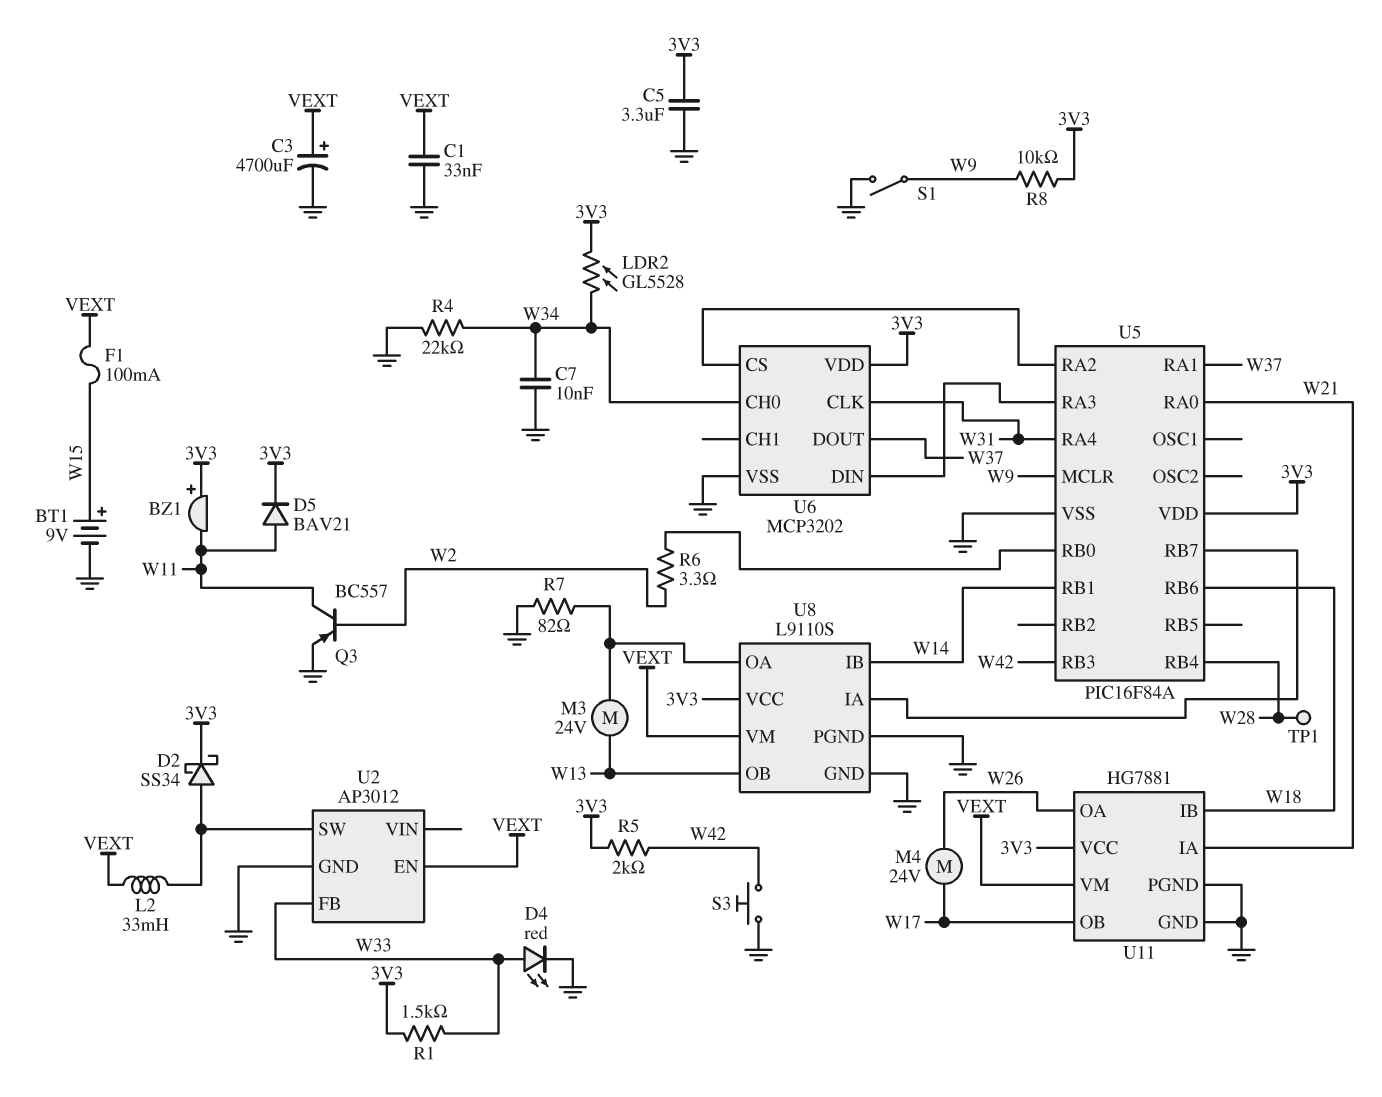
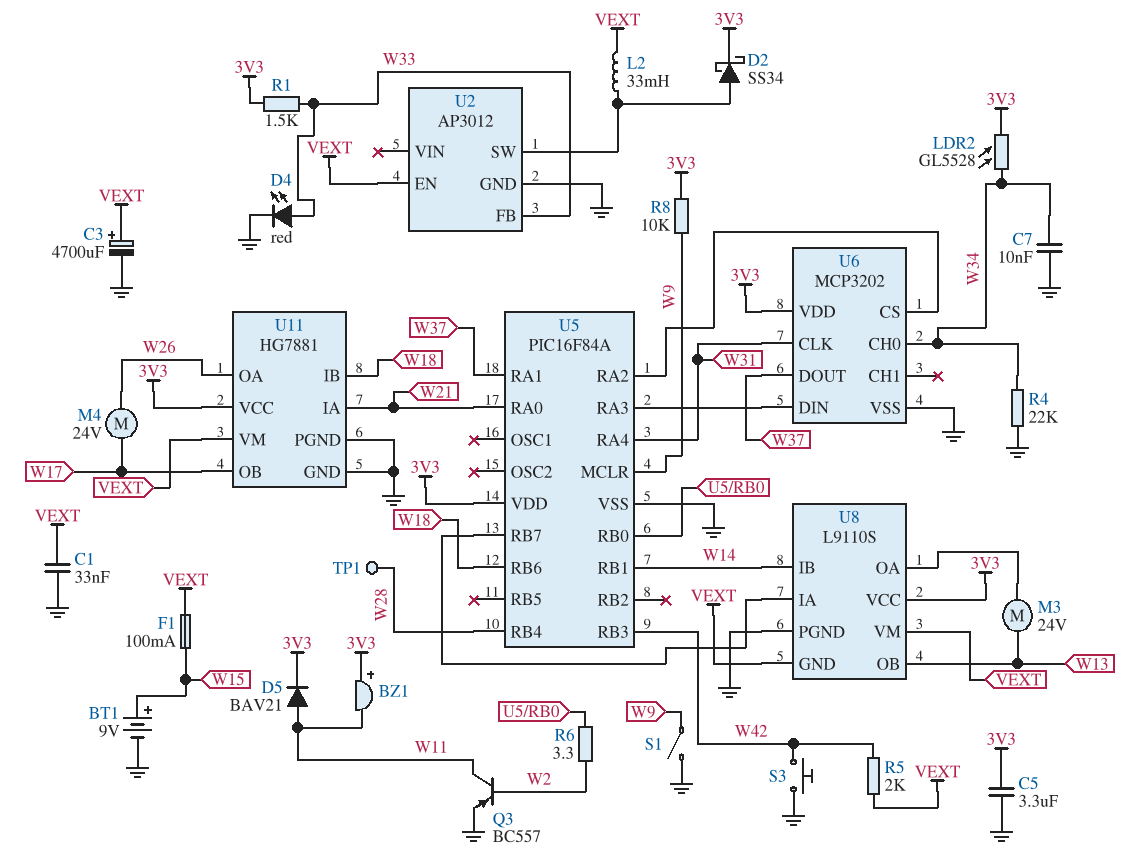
R5: 2k (3V3, W42) -> 2k (VEXT, W42)
R7: 82 (GND, U8/OA) -> none
U8 pin GND: GND -> VEXT

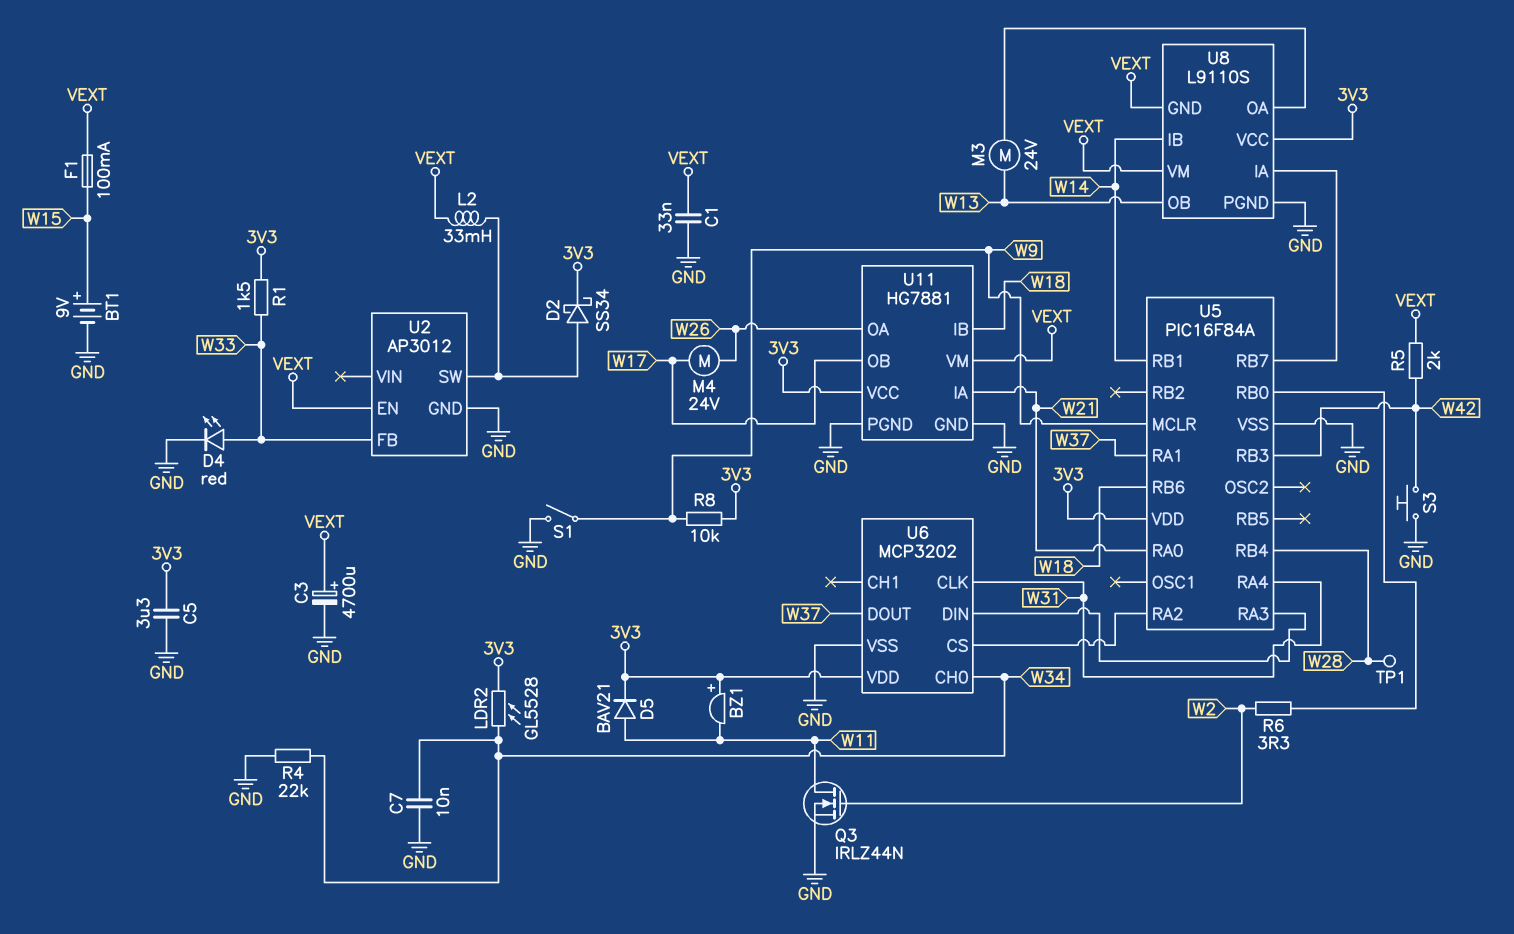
Q3: PNP BC557 (B W2, C W11, E GND) -> NMOS IRLZ44N (G W2, D W11, S GND)

